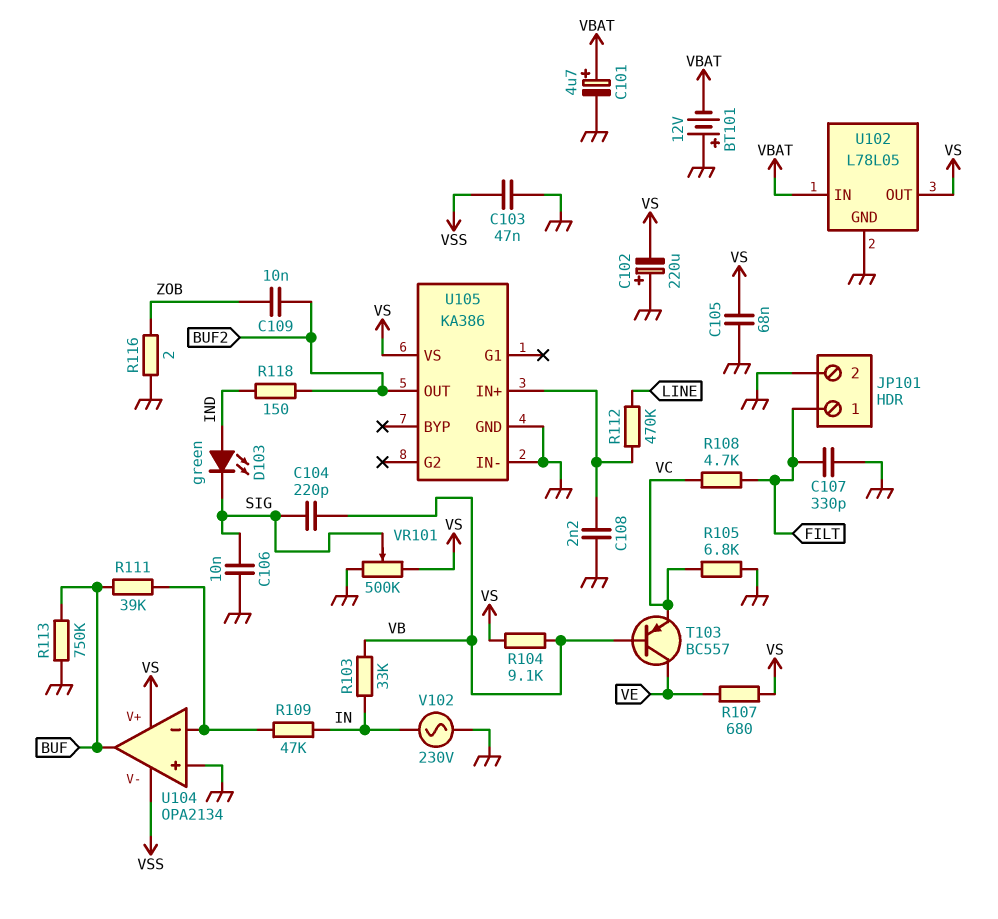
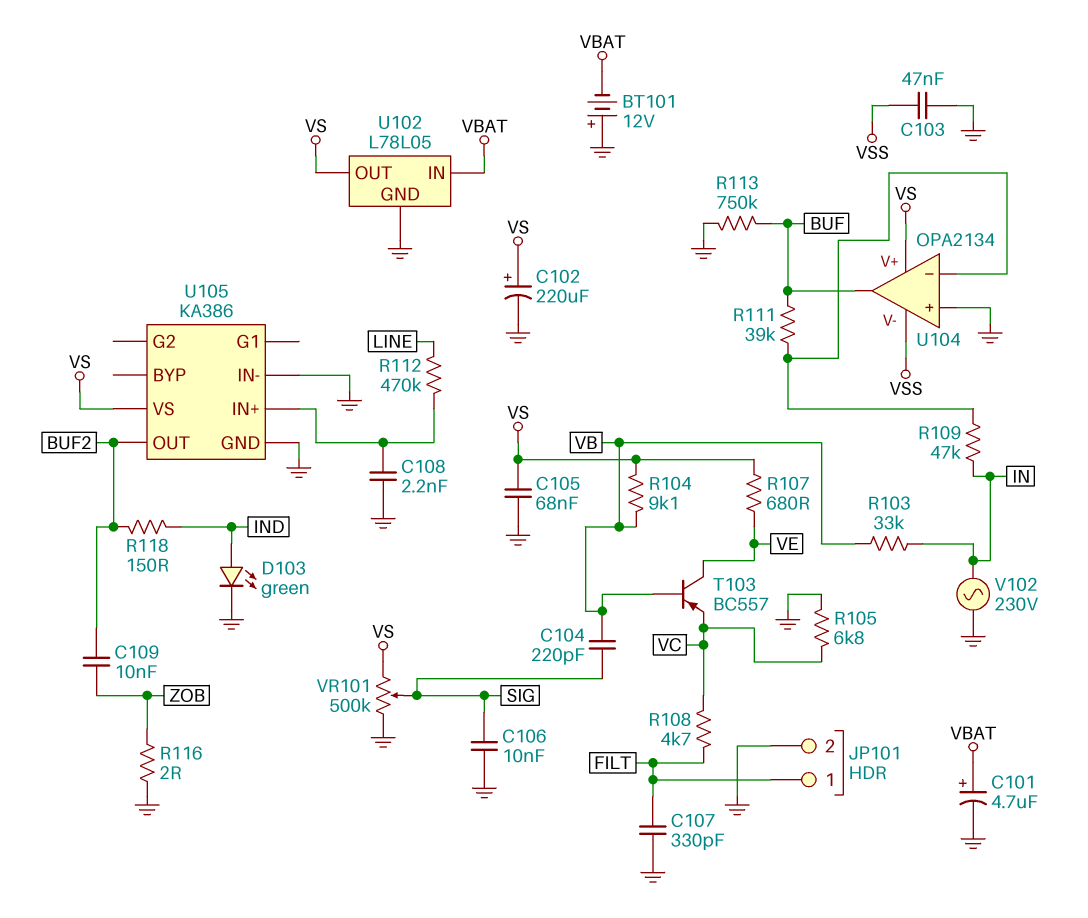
C102: 220uF (plus GND, minus VS) -> 220uF (plus VS, minus GND)
D103: LED green (A IND, K SIG) -> LED green (A IND, K GND)

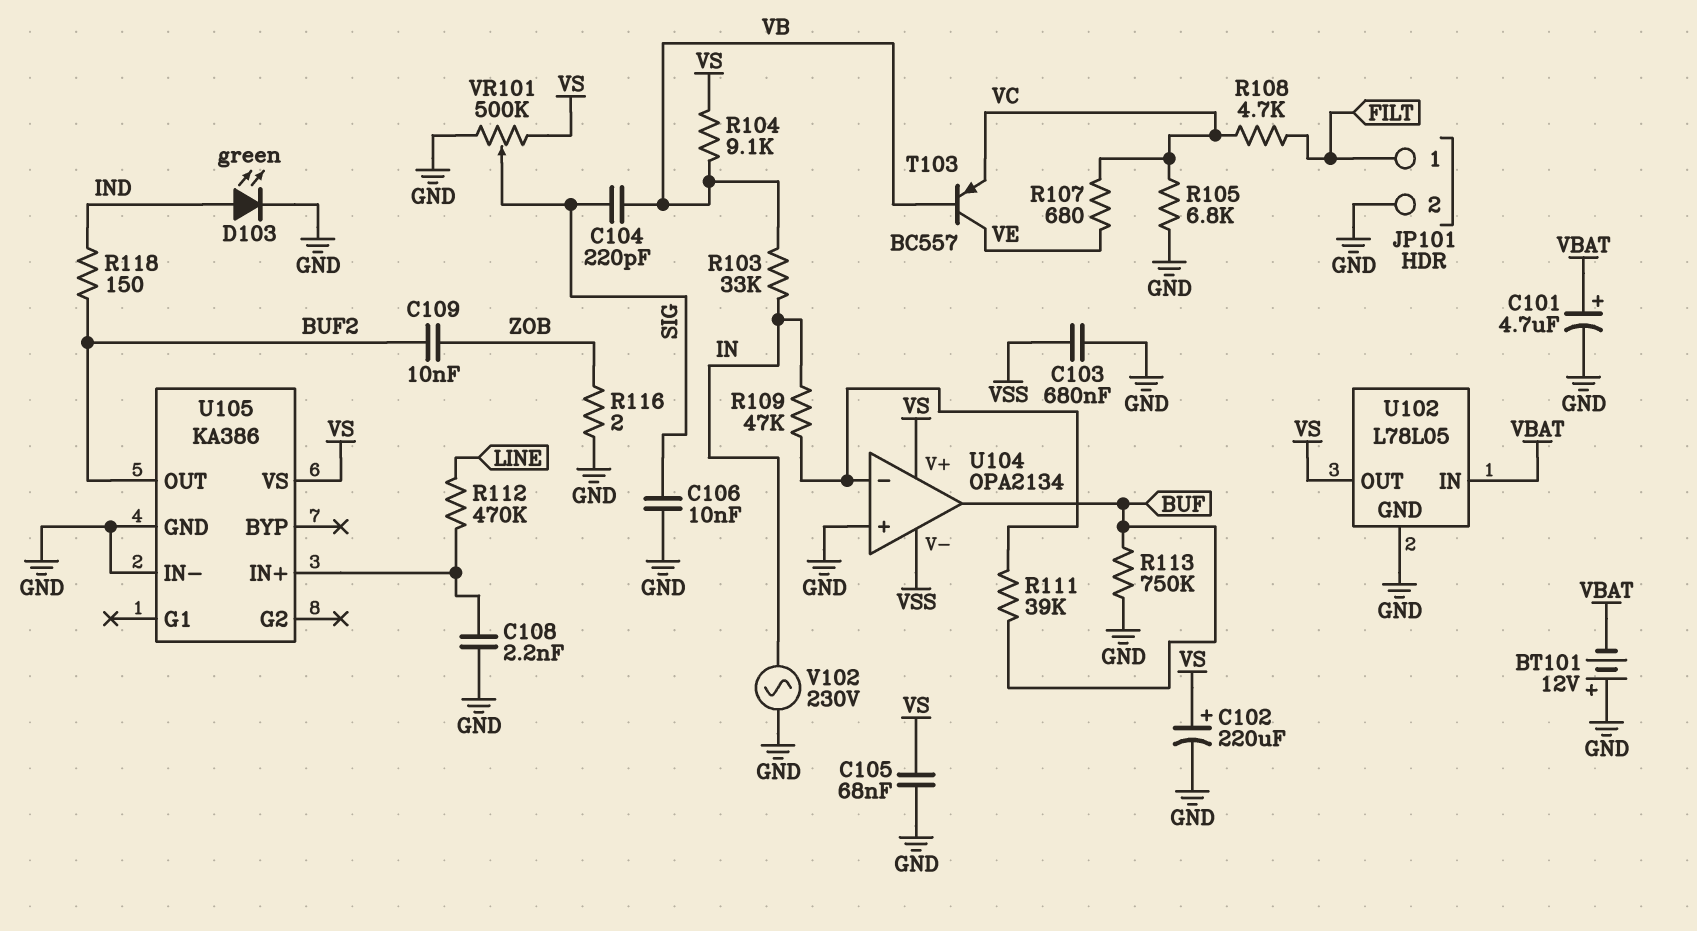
C103: 47nF (GND, VSS) -> 680nF (GND, VSS)
C107: 330pF (FILT, GND) -> none
R107: 680 (VE, VS) -> 680 (VC, VE)

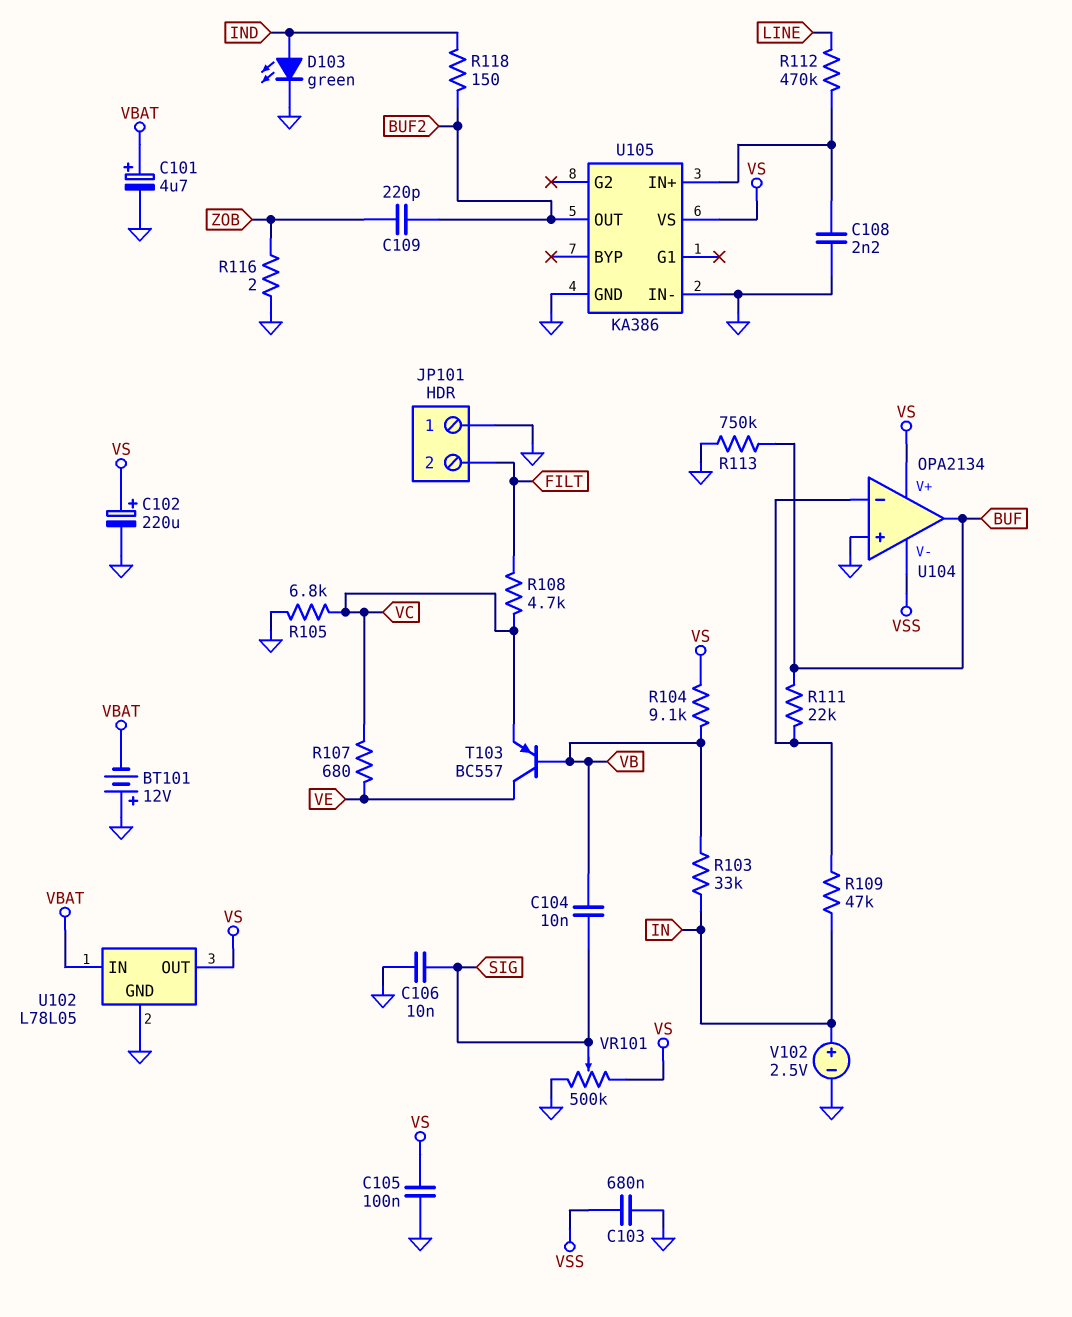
C104: 220pF (SIG, VB) -> 10nF (SIG, VB)
C105: 68nF (GND, VS) -> 100nF (GND, VS)
C109: 10nF (BUF2, ZOB) -> 220pF (BUF2, ZOB)
JP101 pin 1: FILT -> GND
JP101 pin 2: GND -> FILT
R111: 39k (BUF, U104/in-) -> 22k (BUF, U104/in-)
V102: AC 230V (GND, IN) -> 2.5V (plus IN, minus GND)

